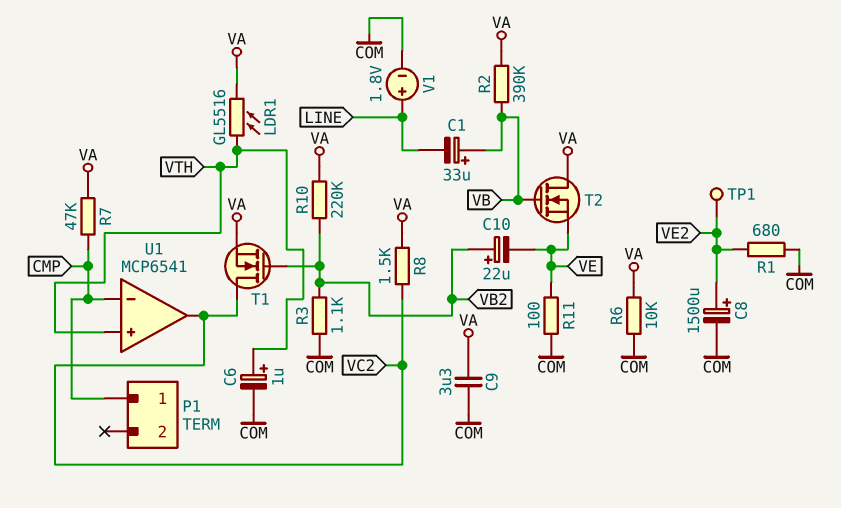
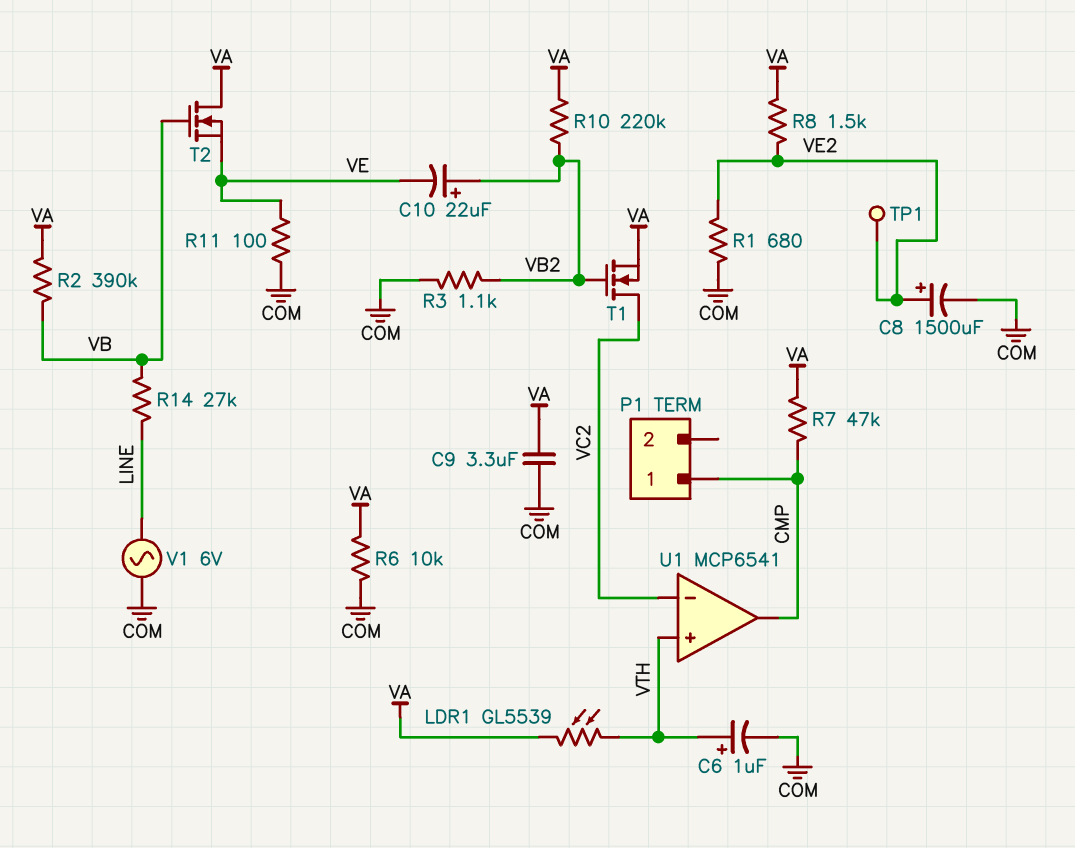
C1: 33uF (plus VB, minus LINE) -> none
LDR1: GL5516 (VA, VTH) -> GL5539 (VA, VTH)
R8: 1.5k (VA, VC2) -> 1.5k (VA, VE2)
R14: none -> 27k (LINE, VB)
U1 pin in-: CMP -> VC2
U1 pin out: VC2 -> CMP
V1: 1.8V (plus LINE, minus COM) -> AC 6V (COM, LINE)

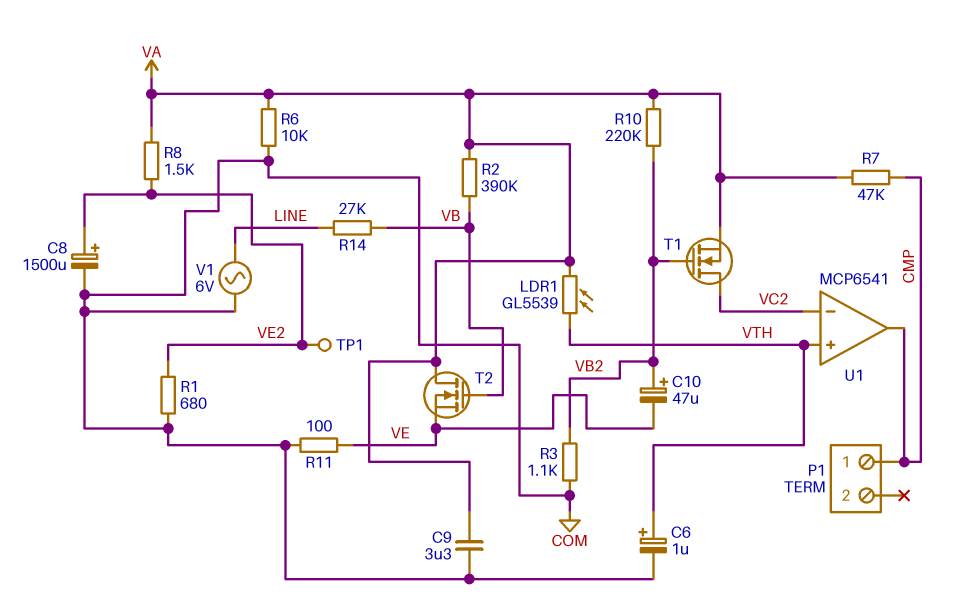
C10: 22uF (plus VB2, minus VE) -> 47uF (plus VB2, minus VE)

